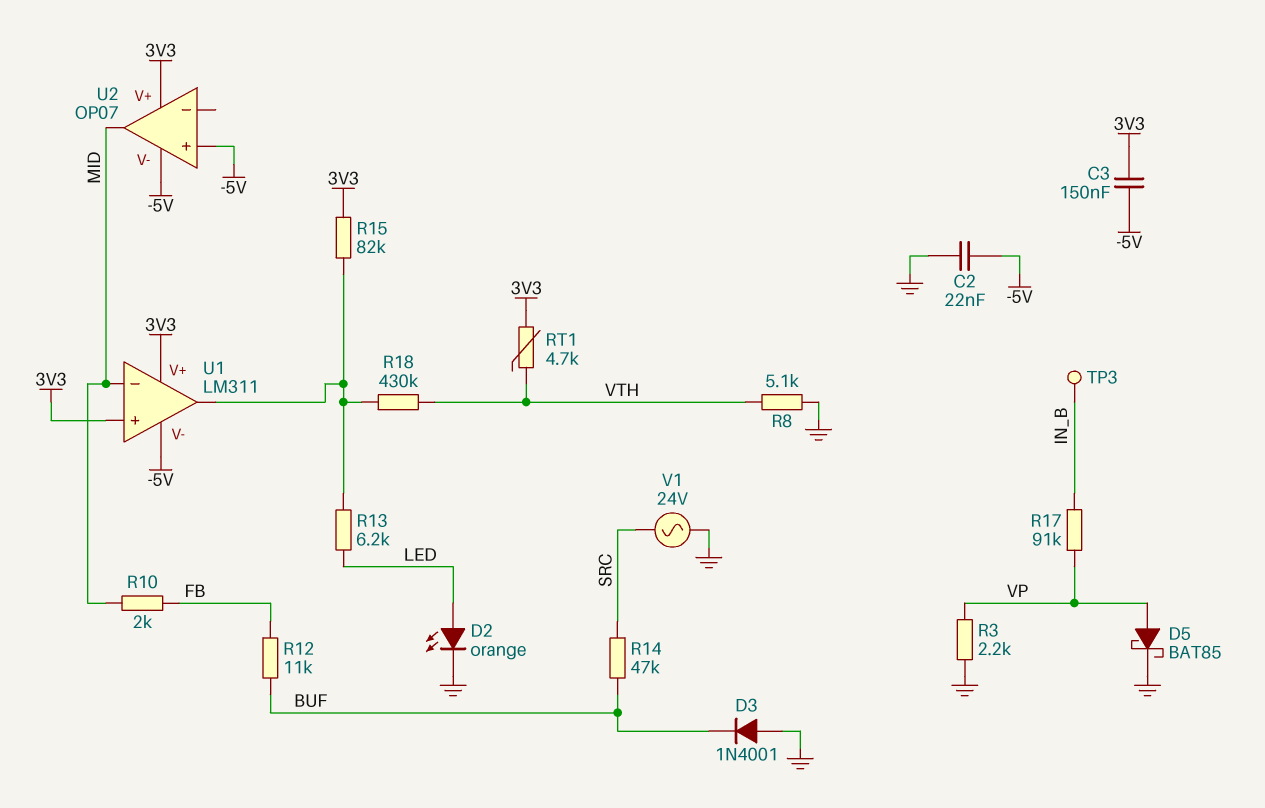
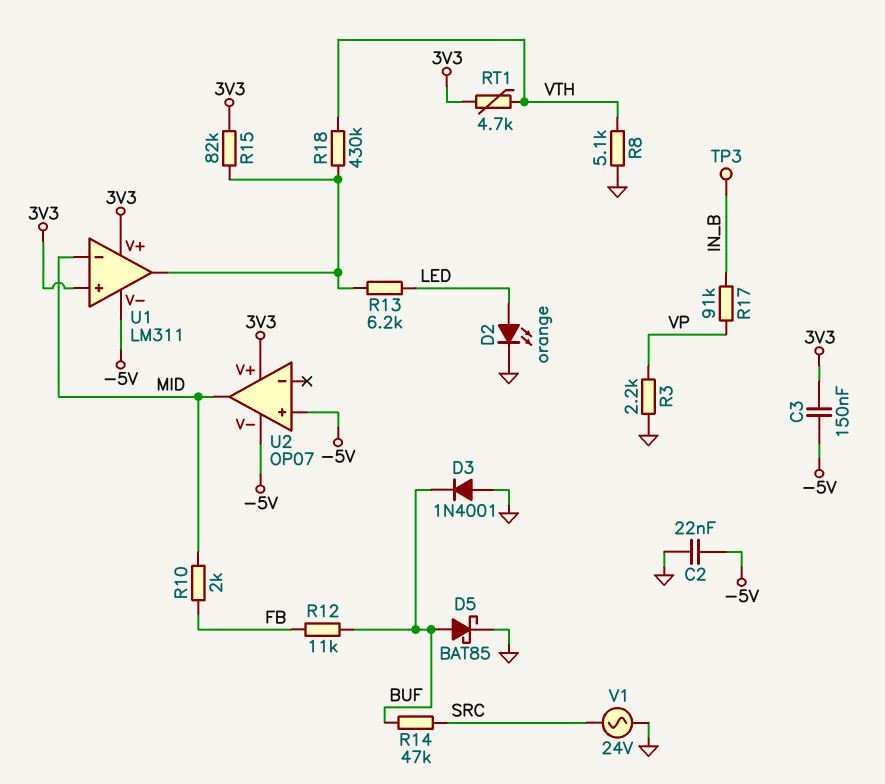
D5: schottky BAT85 (A VP, K GND) -> schottky BAT85 (A BUF, K GND)

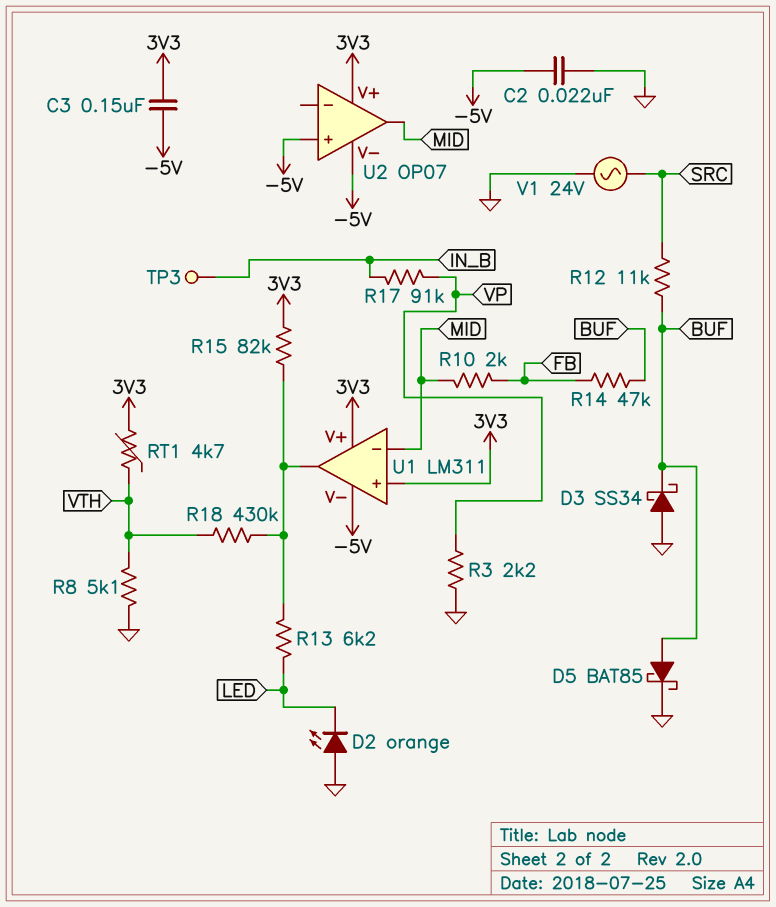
D2: LED orange (A LED, K GND) -> LED orange (A GND, K LED)
D3: diode 1N4001 (A GND, K BUF) -> schottky SS34 (A GND, K BUF)
R12: 11k (BUF, FB) -> 11k (BUF, SRC)
R14: 47k (BUF, SRC) -> 47k (BUF, FB)

